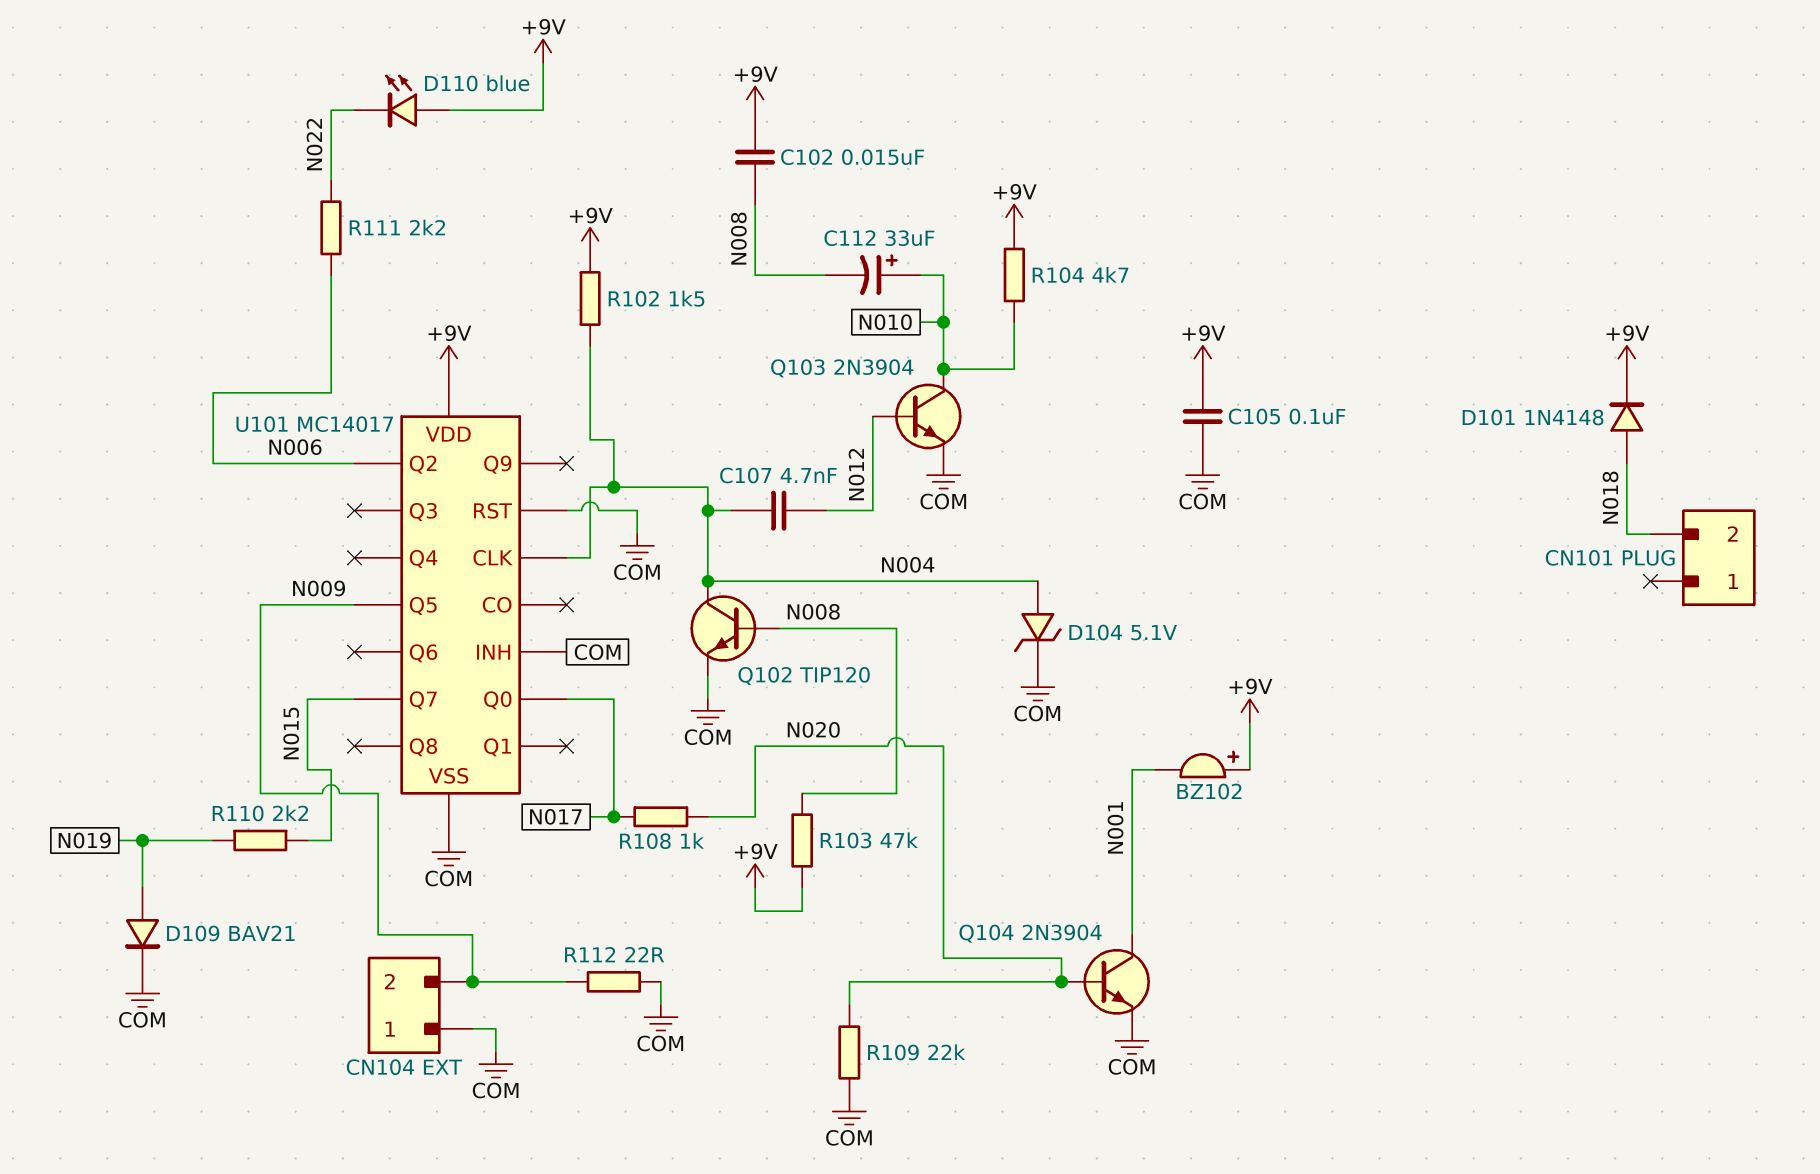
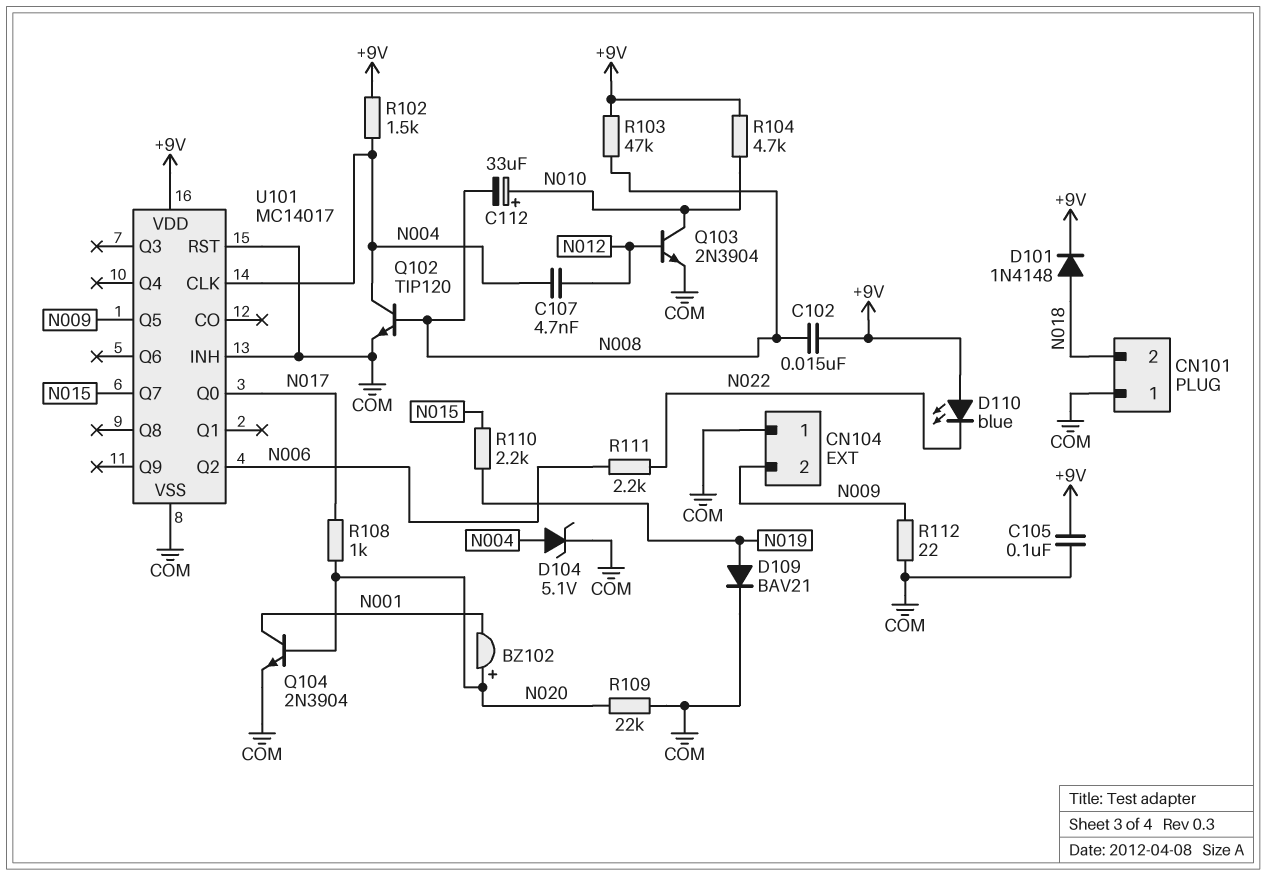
BZ102: buzzer (plus +9V, minus N001) -> buzzer (plus N020, minus N001)
CN101 pin 1: none -> COM

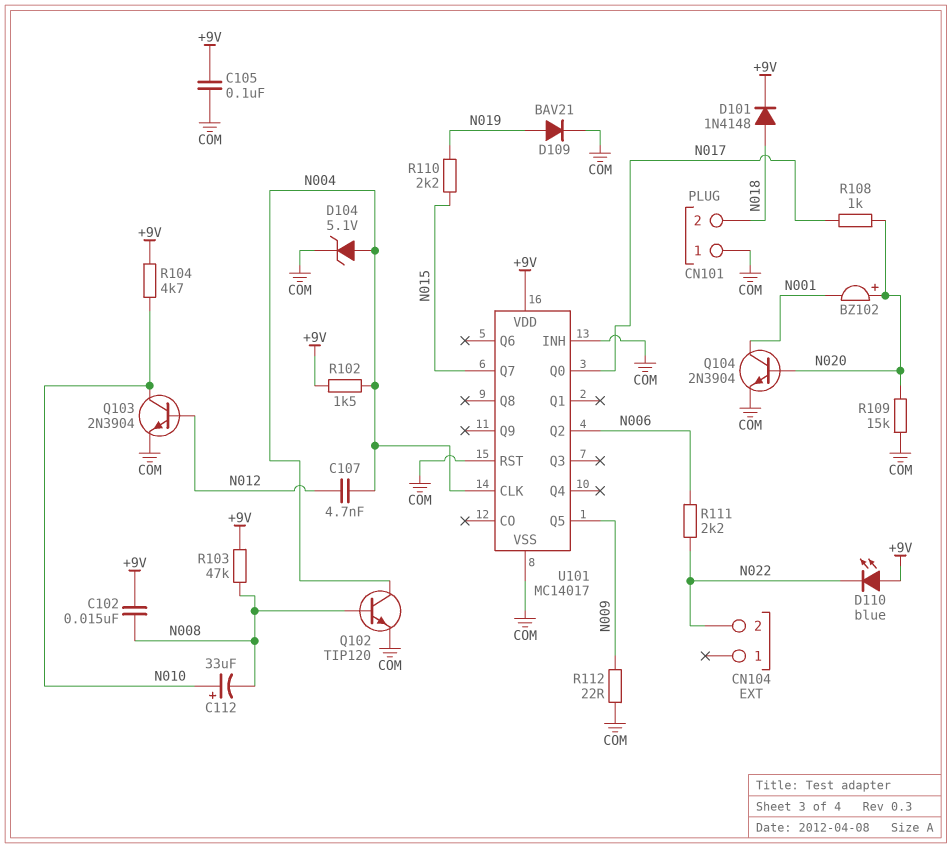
CN104 pin 1: COM -> none
CN104 pin 2: N009 -> N022
R109: 22k (COM, N020) -> 15k (COM, N020)

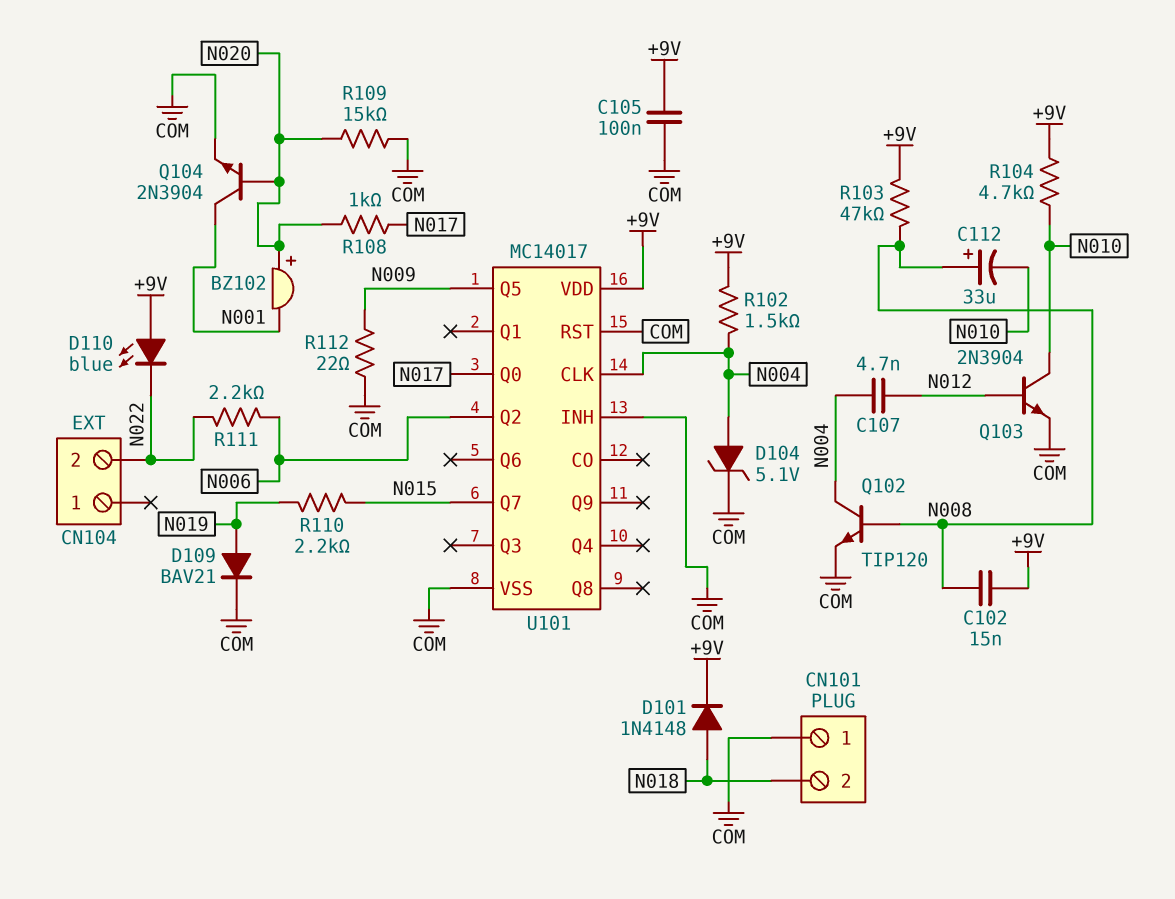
C112: 33uF (plus N010, minus N008) -> 33uF (plus N008, minus N010)

